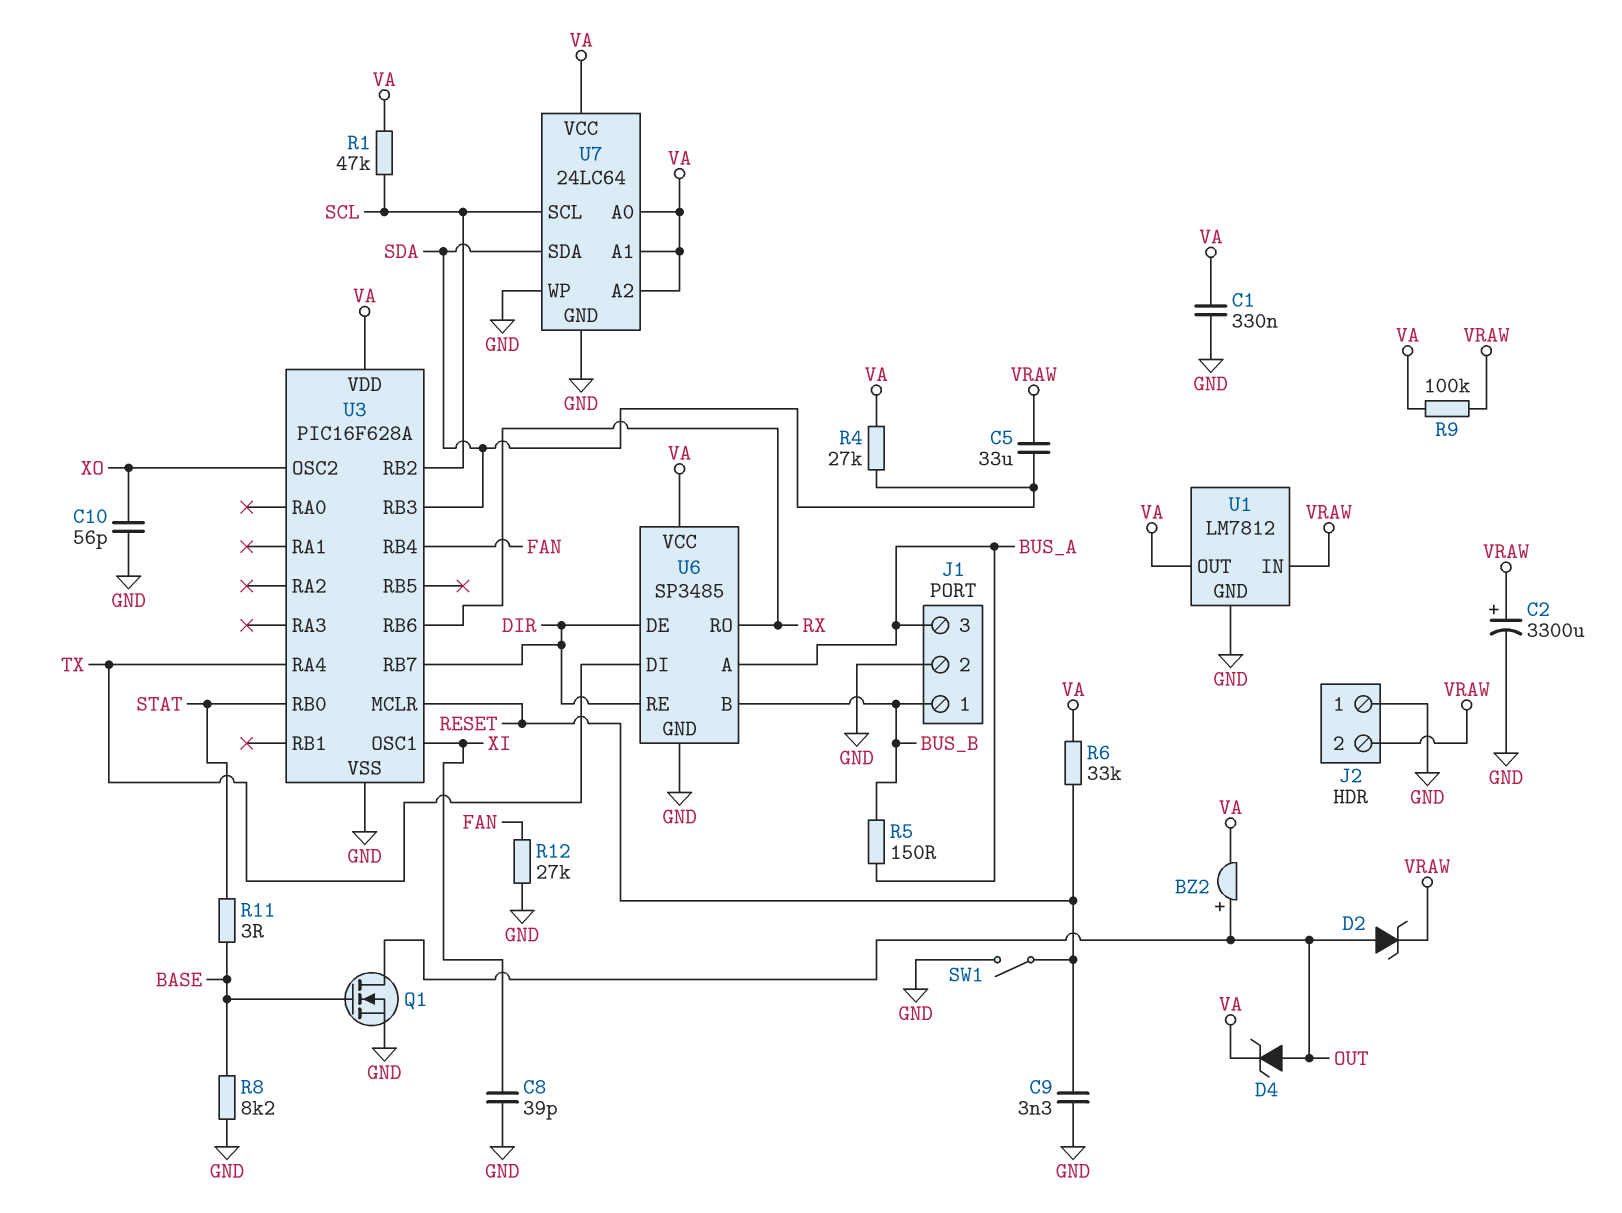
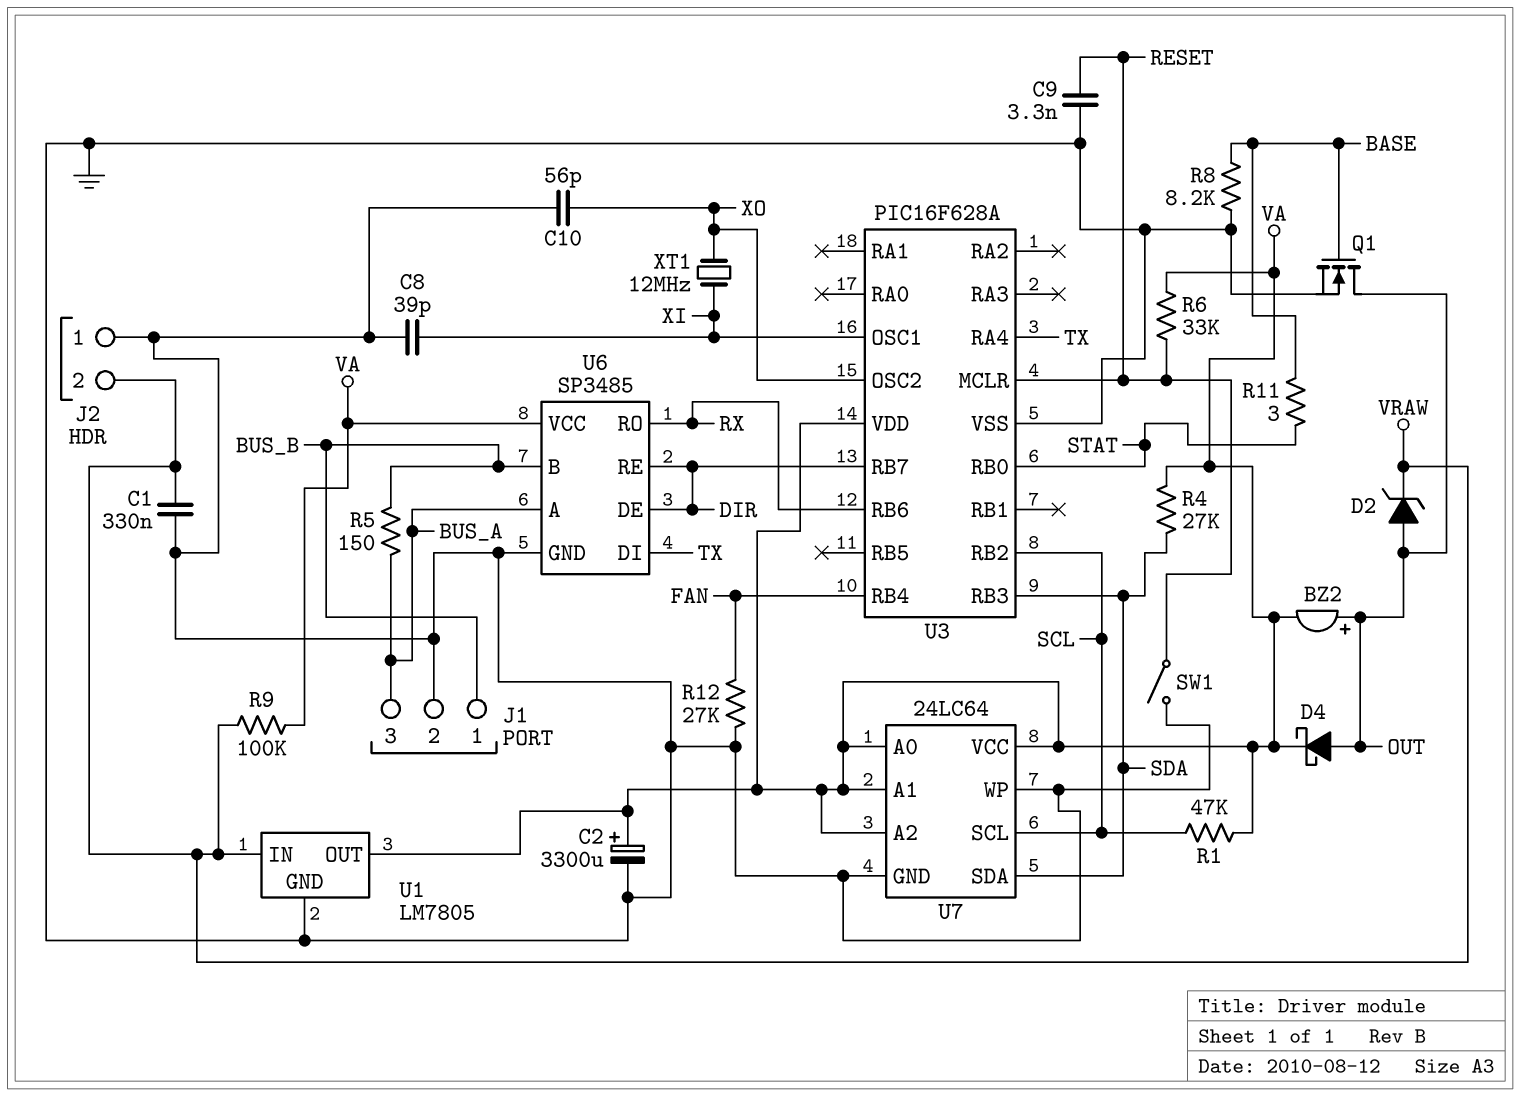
C1: 330nF (GND, VA) -> 330nF (GND, VRAW)
C2: 3300uF (plus VRAW, minus GND) -> 3300uF (plus VA, minus GND)
C5: 33uF (SDA, VRAW) -> none
D4: zener (A OUT, K VA) -> schottky (A OUT, K VA)
U1: LM7812 -> LM7805
XT1: none -> 12MHz (XI, XO)

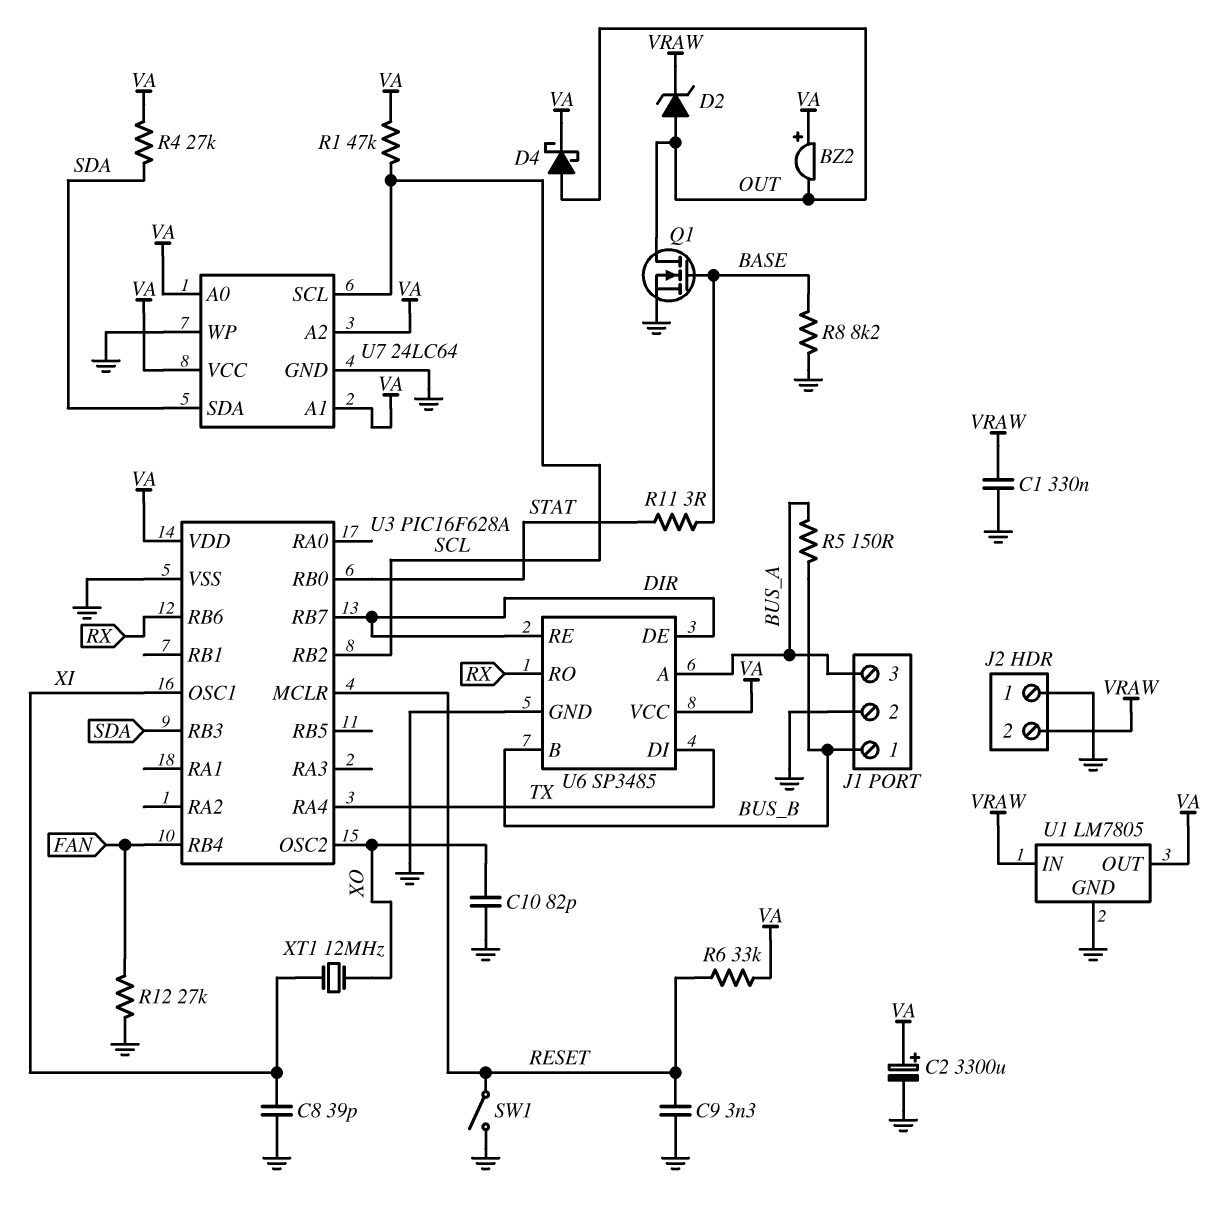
BZ2: buzzer (plus OUT, minus VA) -> buzzer (plus VA, minus OUT)
C10: 56pF (GND, XO) -> 82pF (GND, XO)
R9: 100k (VA, VRAW) -> none

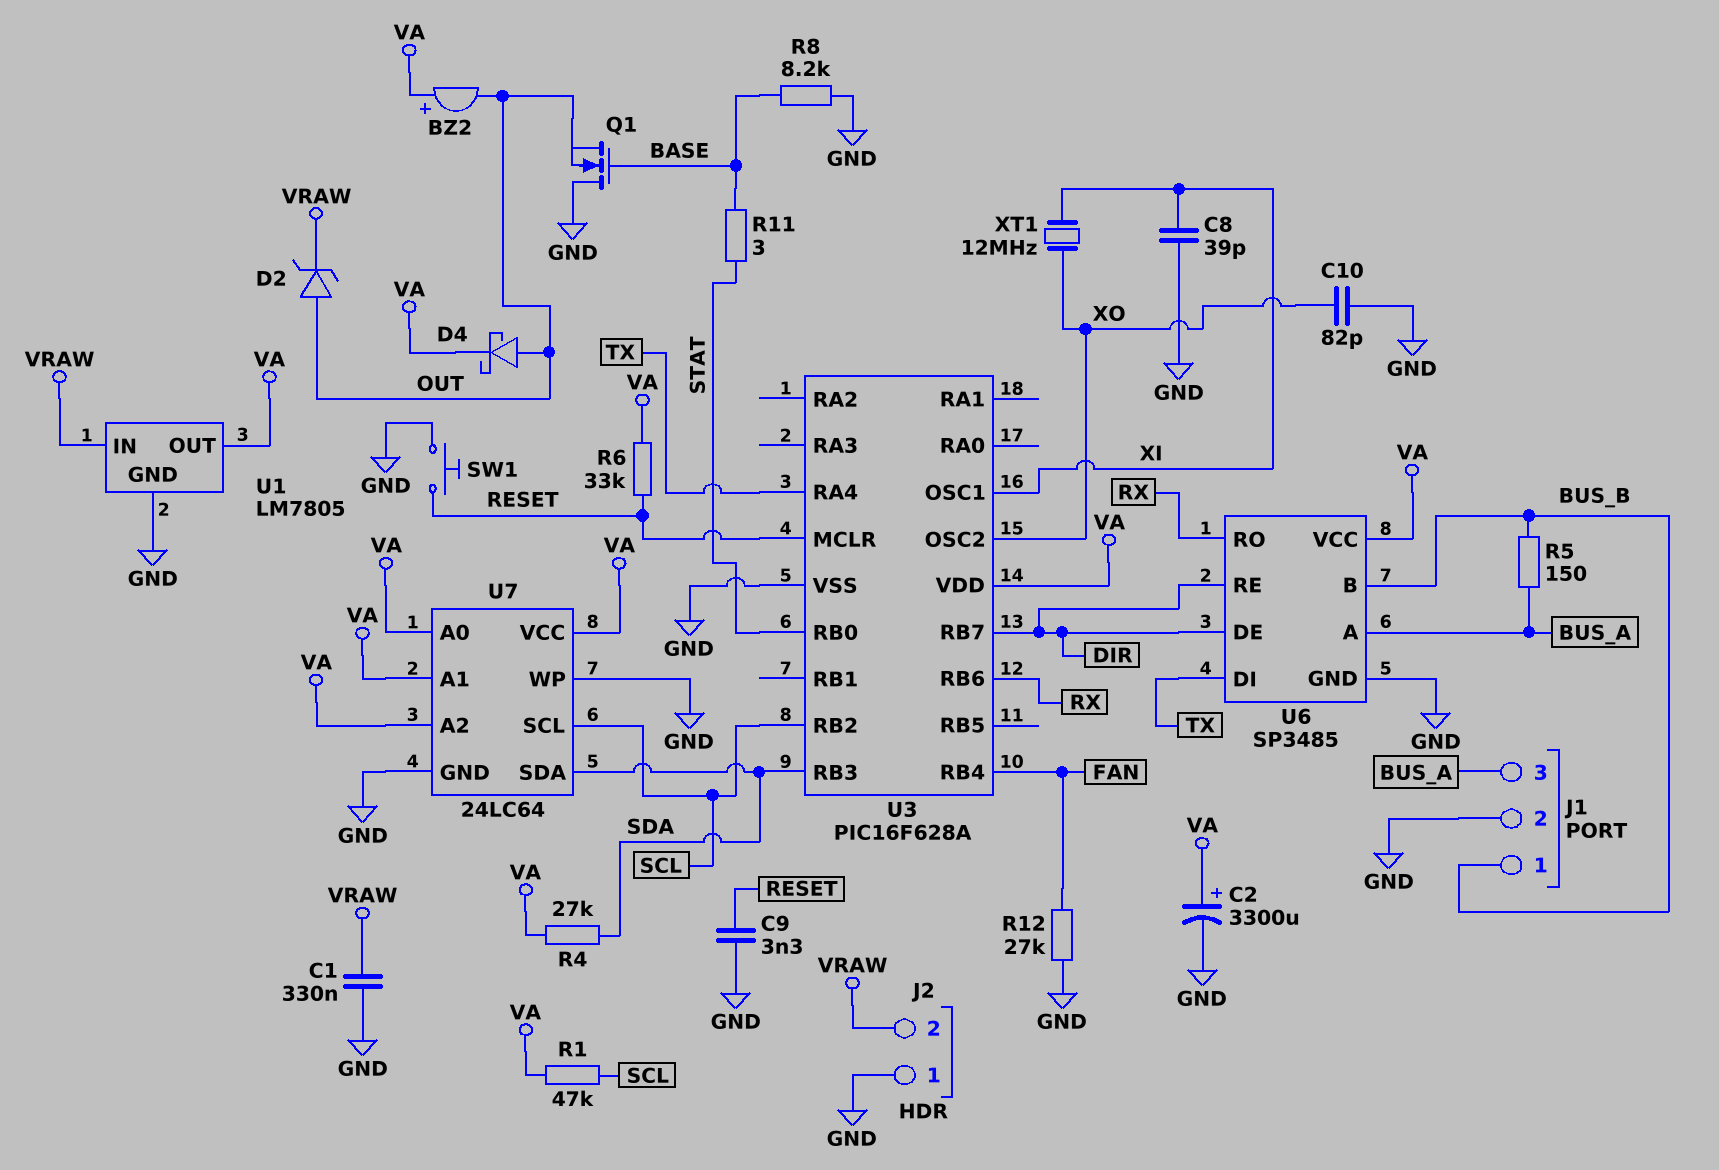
Q1: NMOS (G BASE, D OUT, S GND) -> NMOS (G BASE, D GND, S OUT)
SW1: switch (GND, RESET) -> button (GND, RESET)

